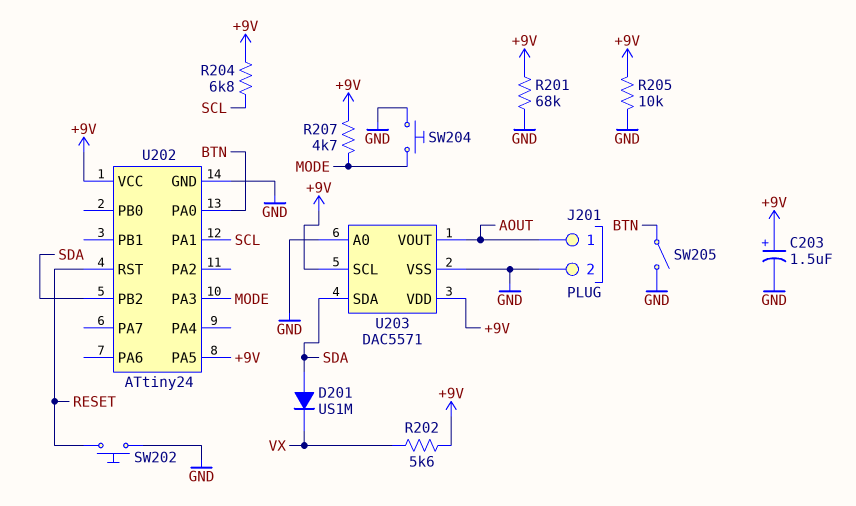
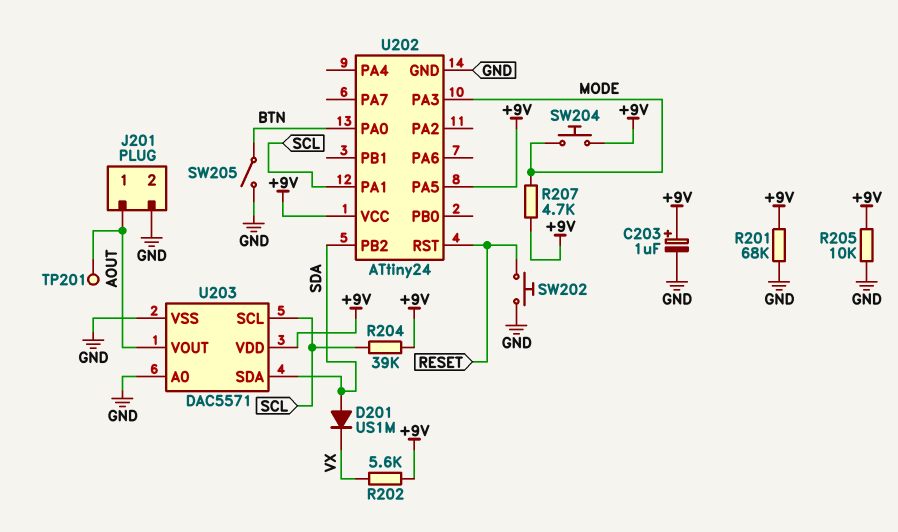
C203: 1.5uF (plus +9V, minus GND) -> 1uF (plus +9V, minus GND)
R204: 6.8k (+9V, SCL) -> 39k (+9V, SCL)
SW204: button (GND, MODE) -> button (+9V, MODE)
TP201: none -> test point (AOUT)
U203 pin SCL: +9V -> SCL

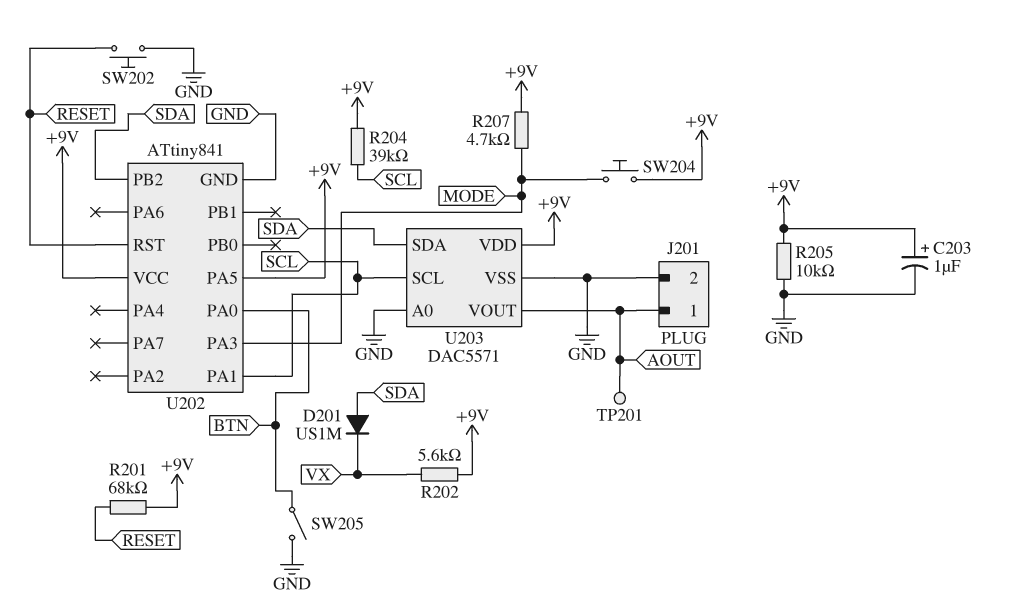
R201: 68k (+9V, GND) -> 68k (+9V, RESET)
U202: ATtiny24 -> ATtiny841

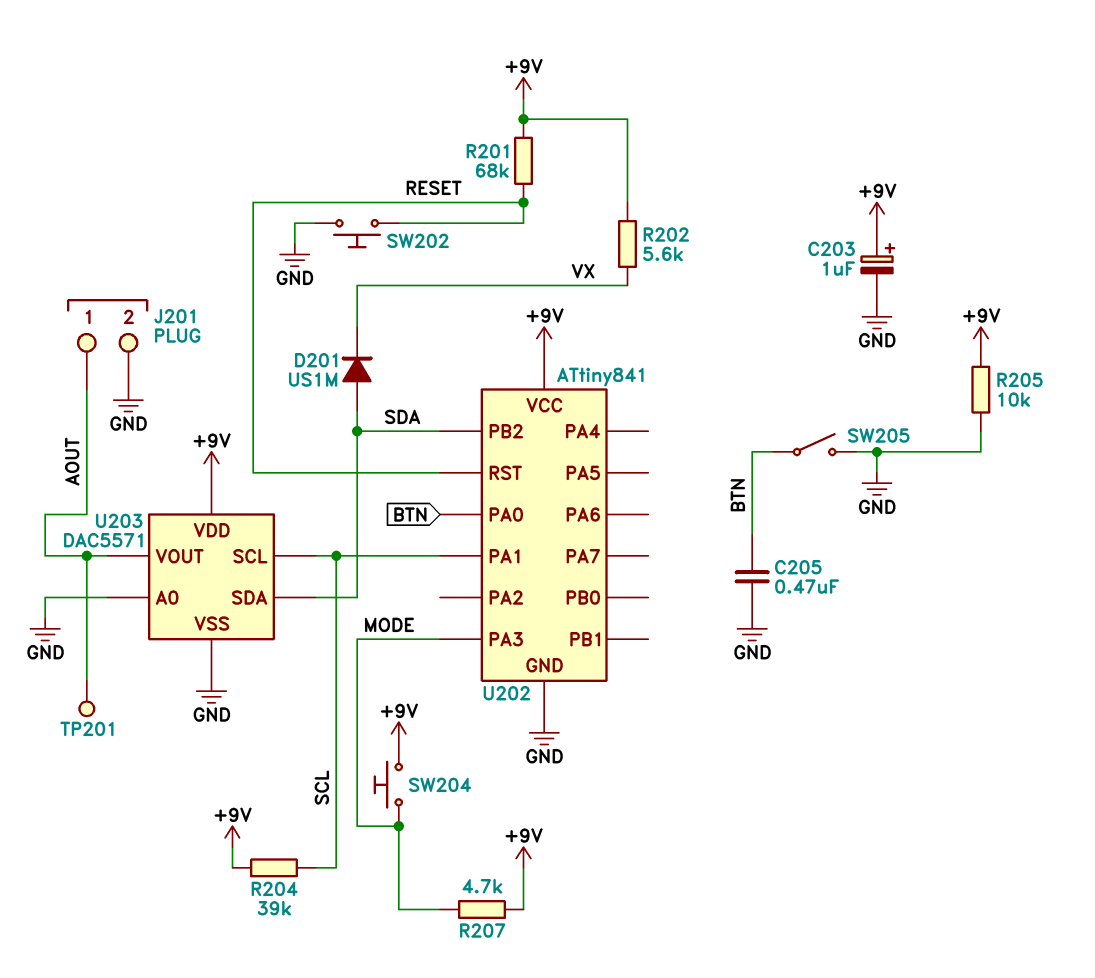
C205: none -> 470nF (BTN, GND)
U202 pin PA5: +9V -> none

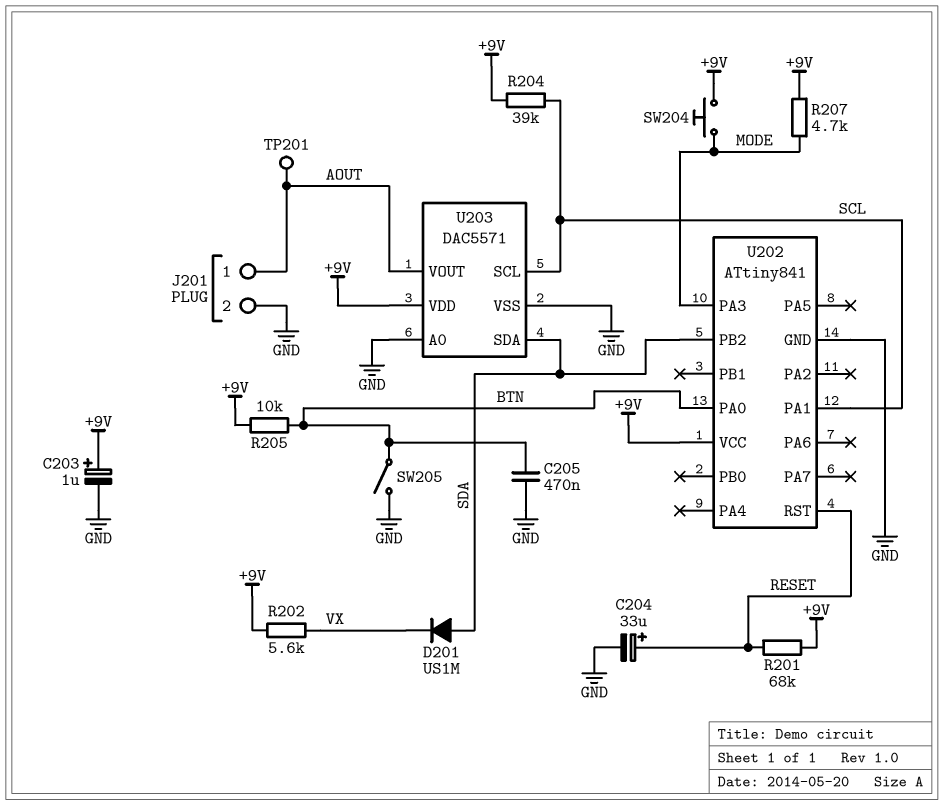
C204: none -> 33uF (plus RESET, minus GND)
R205: 10k (+9V, GND) -> 10k (+9V, BTN)
SW202: button (GND, RESET) -> none

